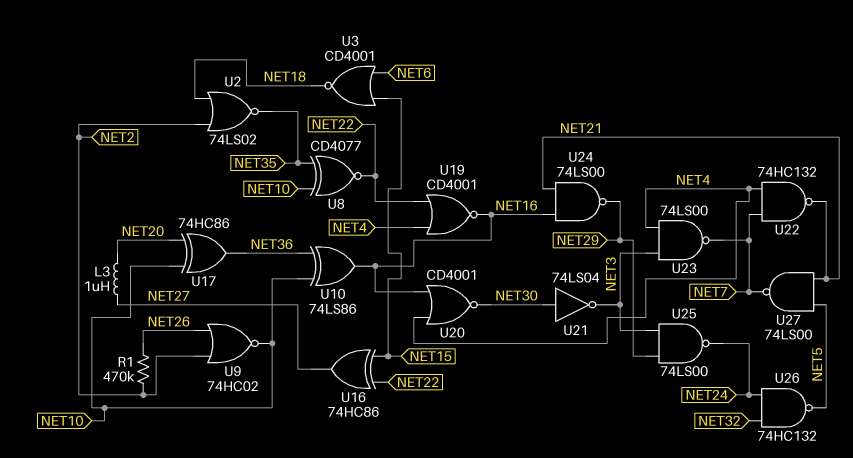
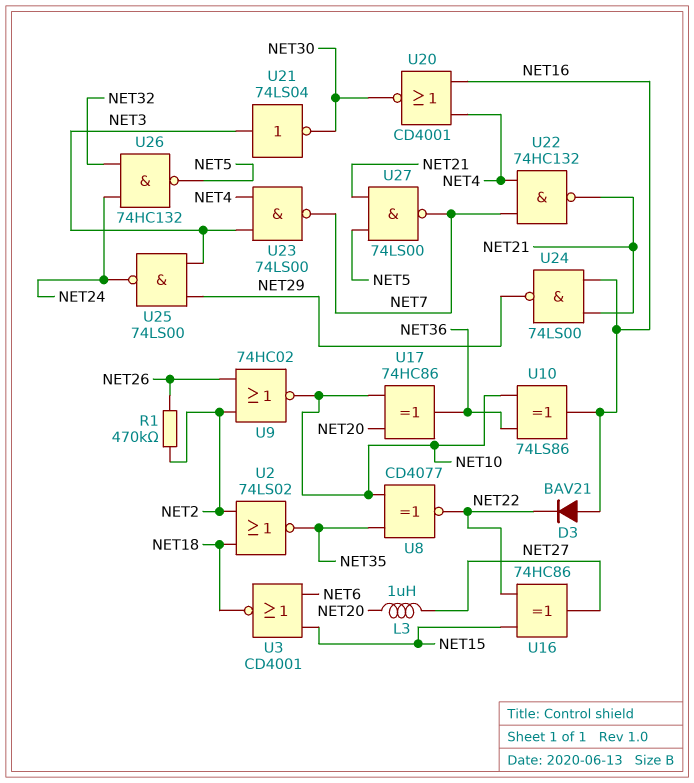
D3: none -> diode BAV21 (A NET16, K NET22)
U19: NOR CD4001 (in NET4, in NET22, out NET16) -> none
U21: NOT 74LS04 (in NET30, out NET3) -> NOT 74LS04 (in NET3, out NET30)

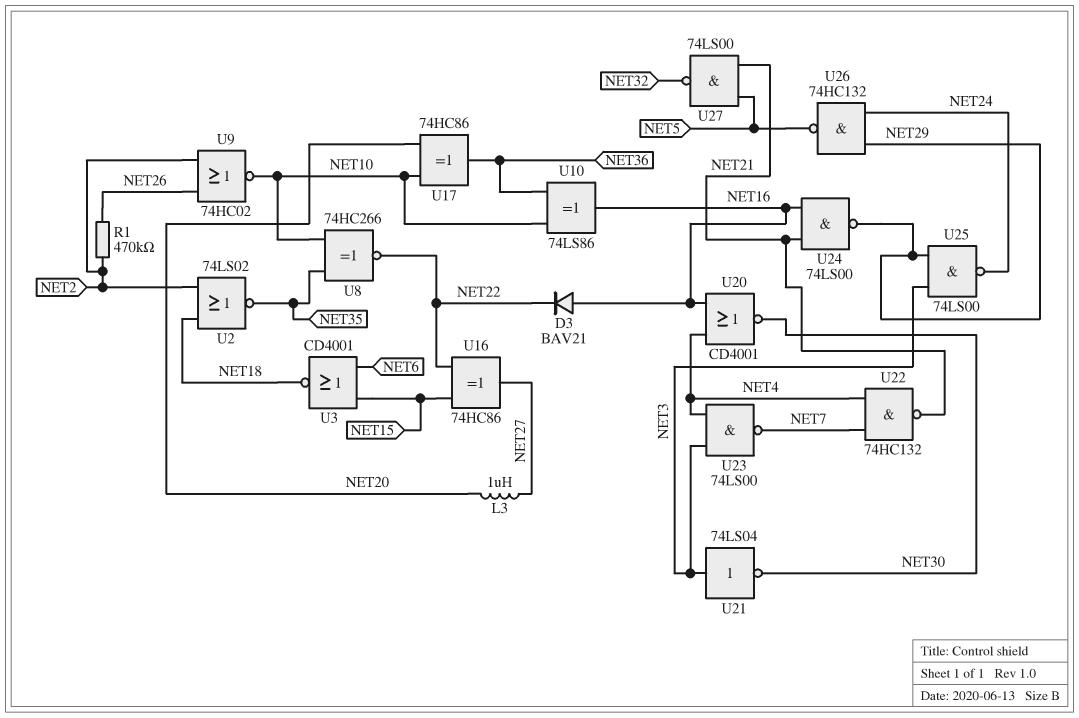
U8: XNOR CD4077 (in NET10, in NET35, out NET22) -> XNOR 74HC266 (in NET10, in NET35, out NET22)
U26: NAND 74HC132 (in NET24, in NET32, out NET5) -> NAND 74HC132 (in NET24, in NET29, out NET5)
U27: NAND 74LS00 (in NET5, in NET21, out NET7) -> NAND 74LS00 (in NET5, in NET21, out NET32)

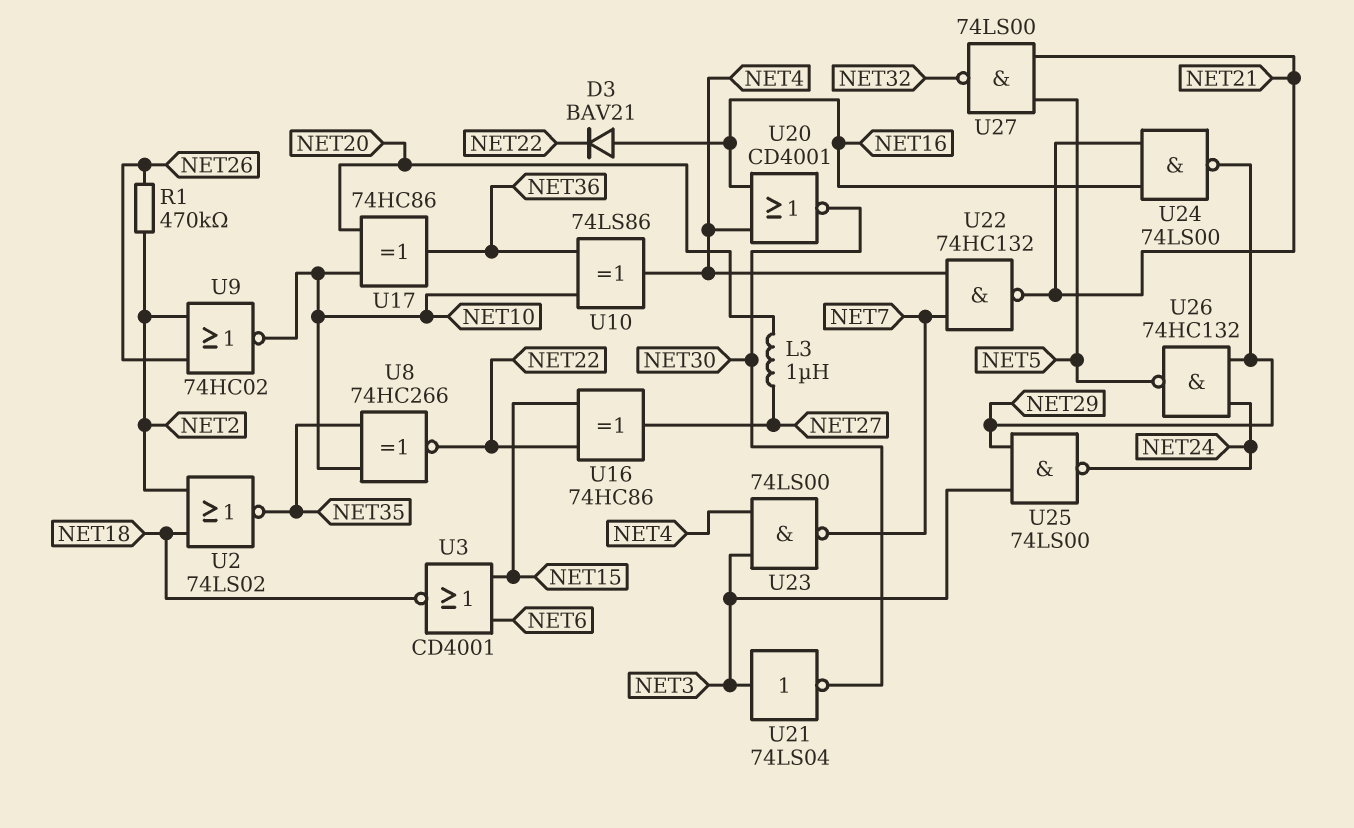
U10: XOR 74LS86 (in NET10, in NET36, out NET16) -> XOR 74LS86 (in NET10, in NET36, out NET4)

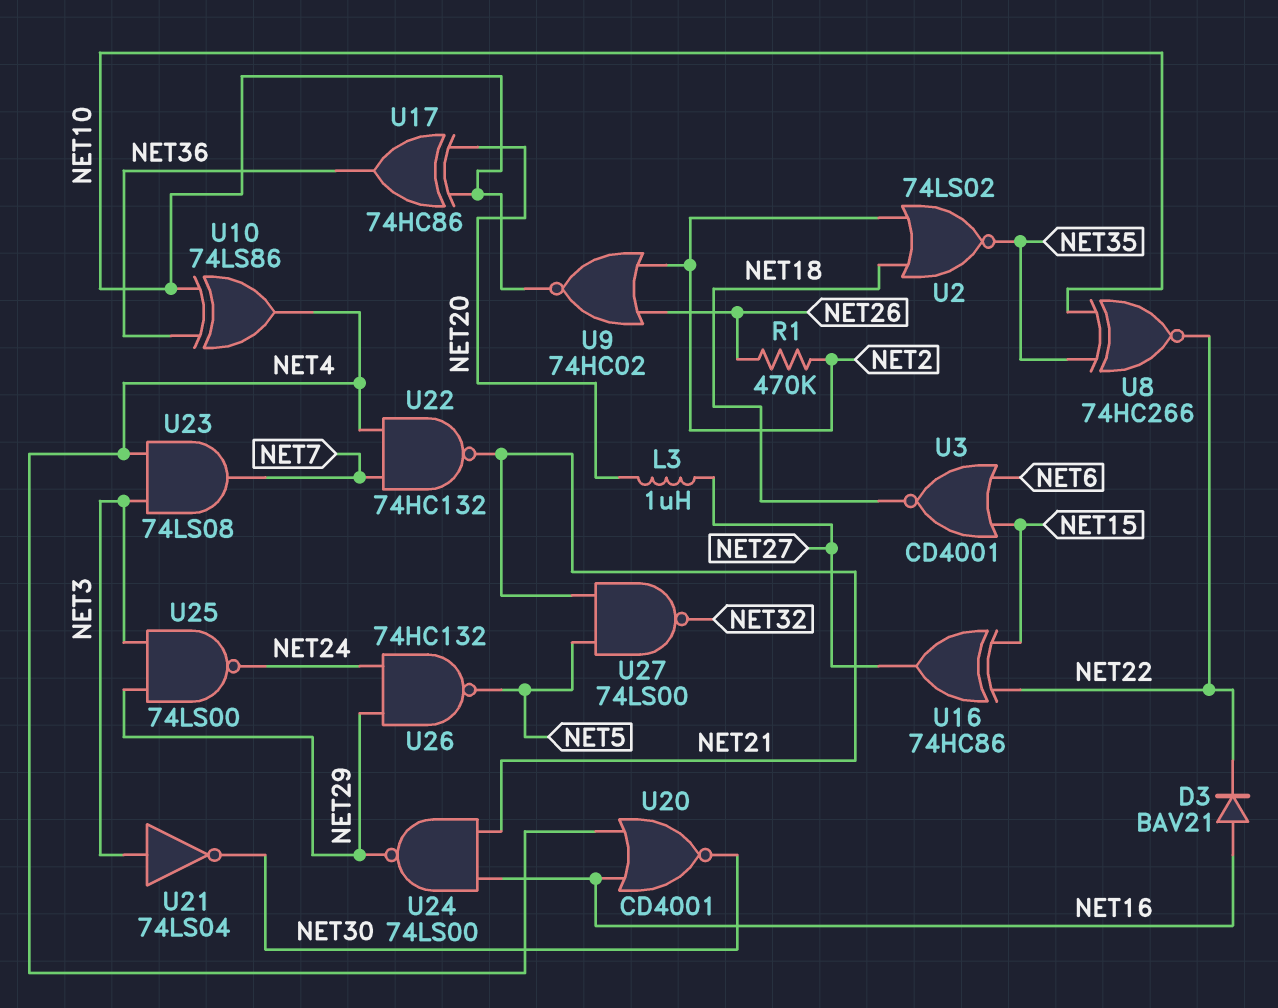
U23: NAND 74LS00 (in NET3, in NET4, out NET7) -> AND 74LS08 (in NET3, in NET4, out NET7)

